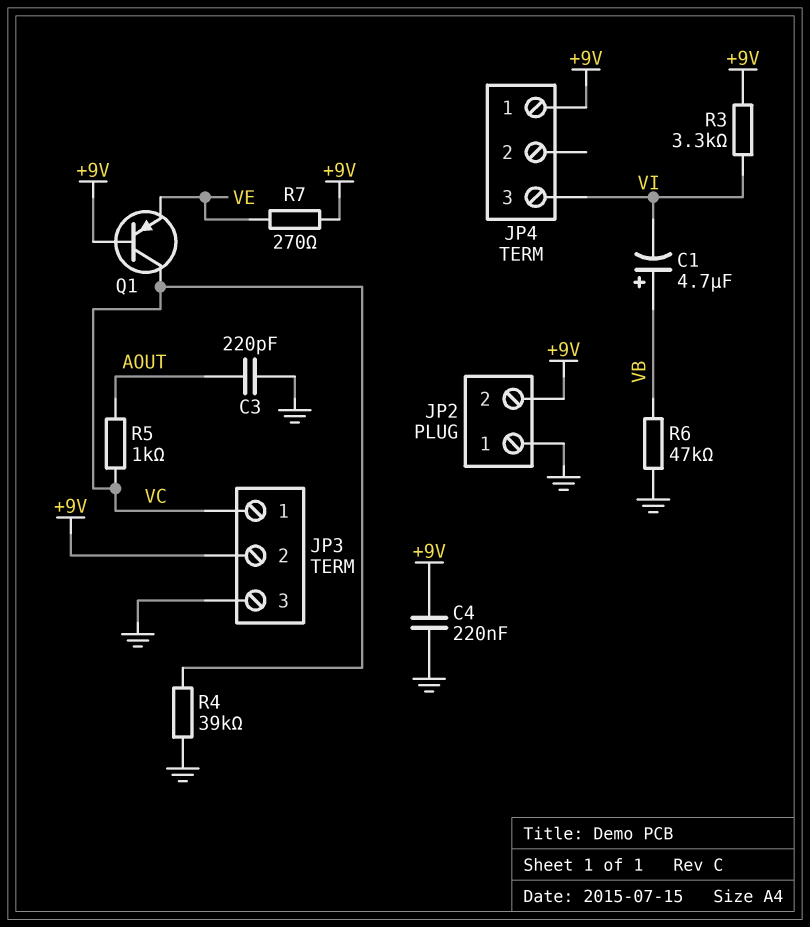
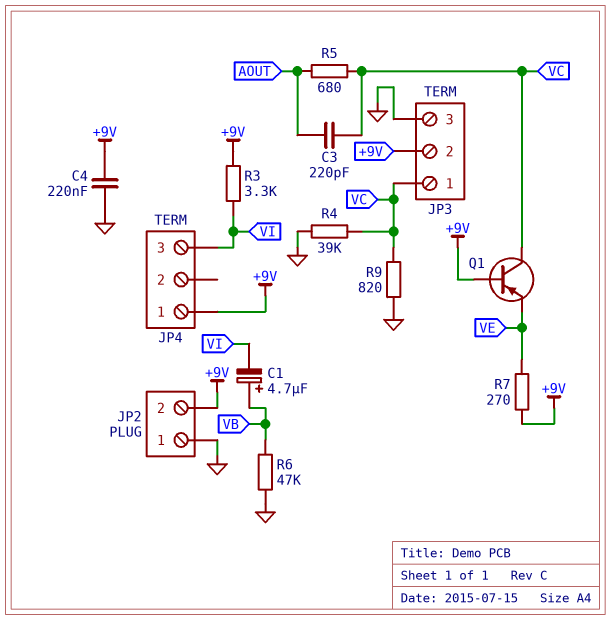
C3: 220pF (AOUT, GND) -> 220pF (AOUT, VC)
R5: 1k (AOUT, VC) -> 680 (AOUT, VC)
R9: none -> 820 (GND, VC)

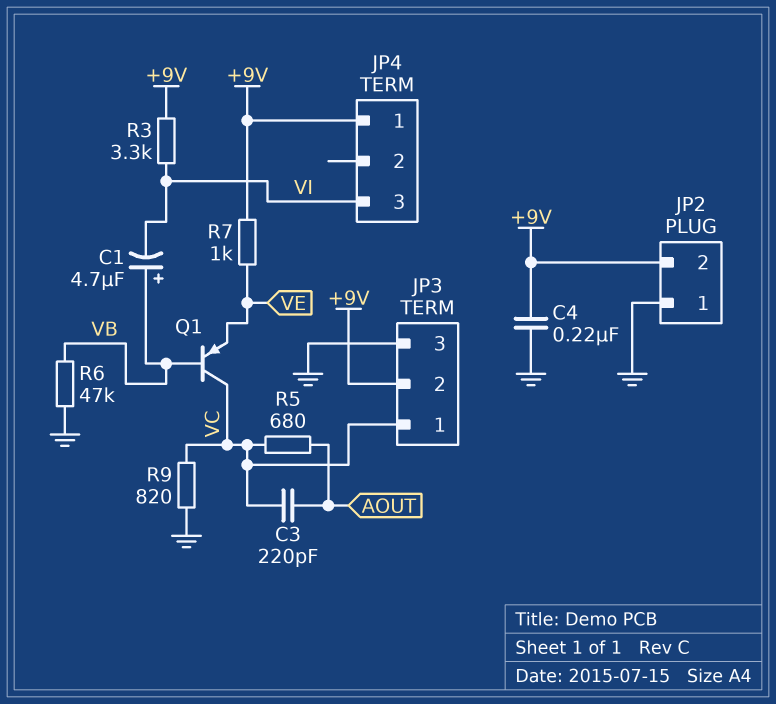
Q1: PNP (B +9V, C VC, E VE) -> PNP (B VB, C VC, E VE)
R4: 39k (GND, VC) -> none
R7: 270 (+9V, VE) -> 1k (+9V, VE)

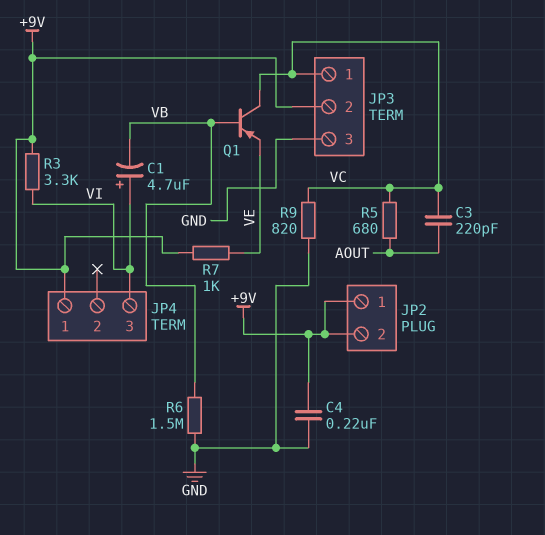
C1: 4.7uF (plus VB, minus VI) -> 4.7uF (plus VI, minus VB)
JP2 pin 1: GND -> +9V
R6: 47k (GND, VB) -> 1.5M (GND, VB)

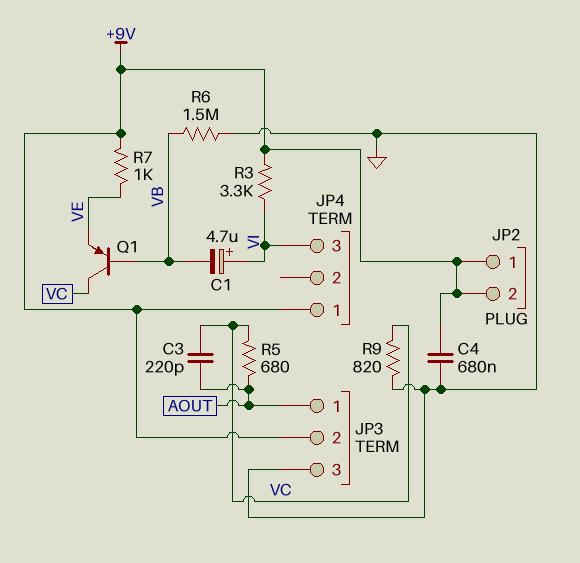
C4: 220nF (+9V, GND) -> 680nF (+9V, GND)
JP3 pin 1: VC -> AOUT

